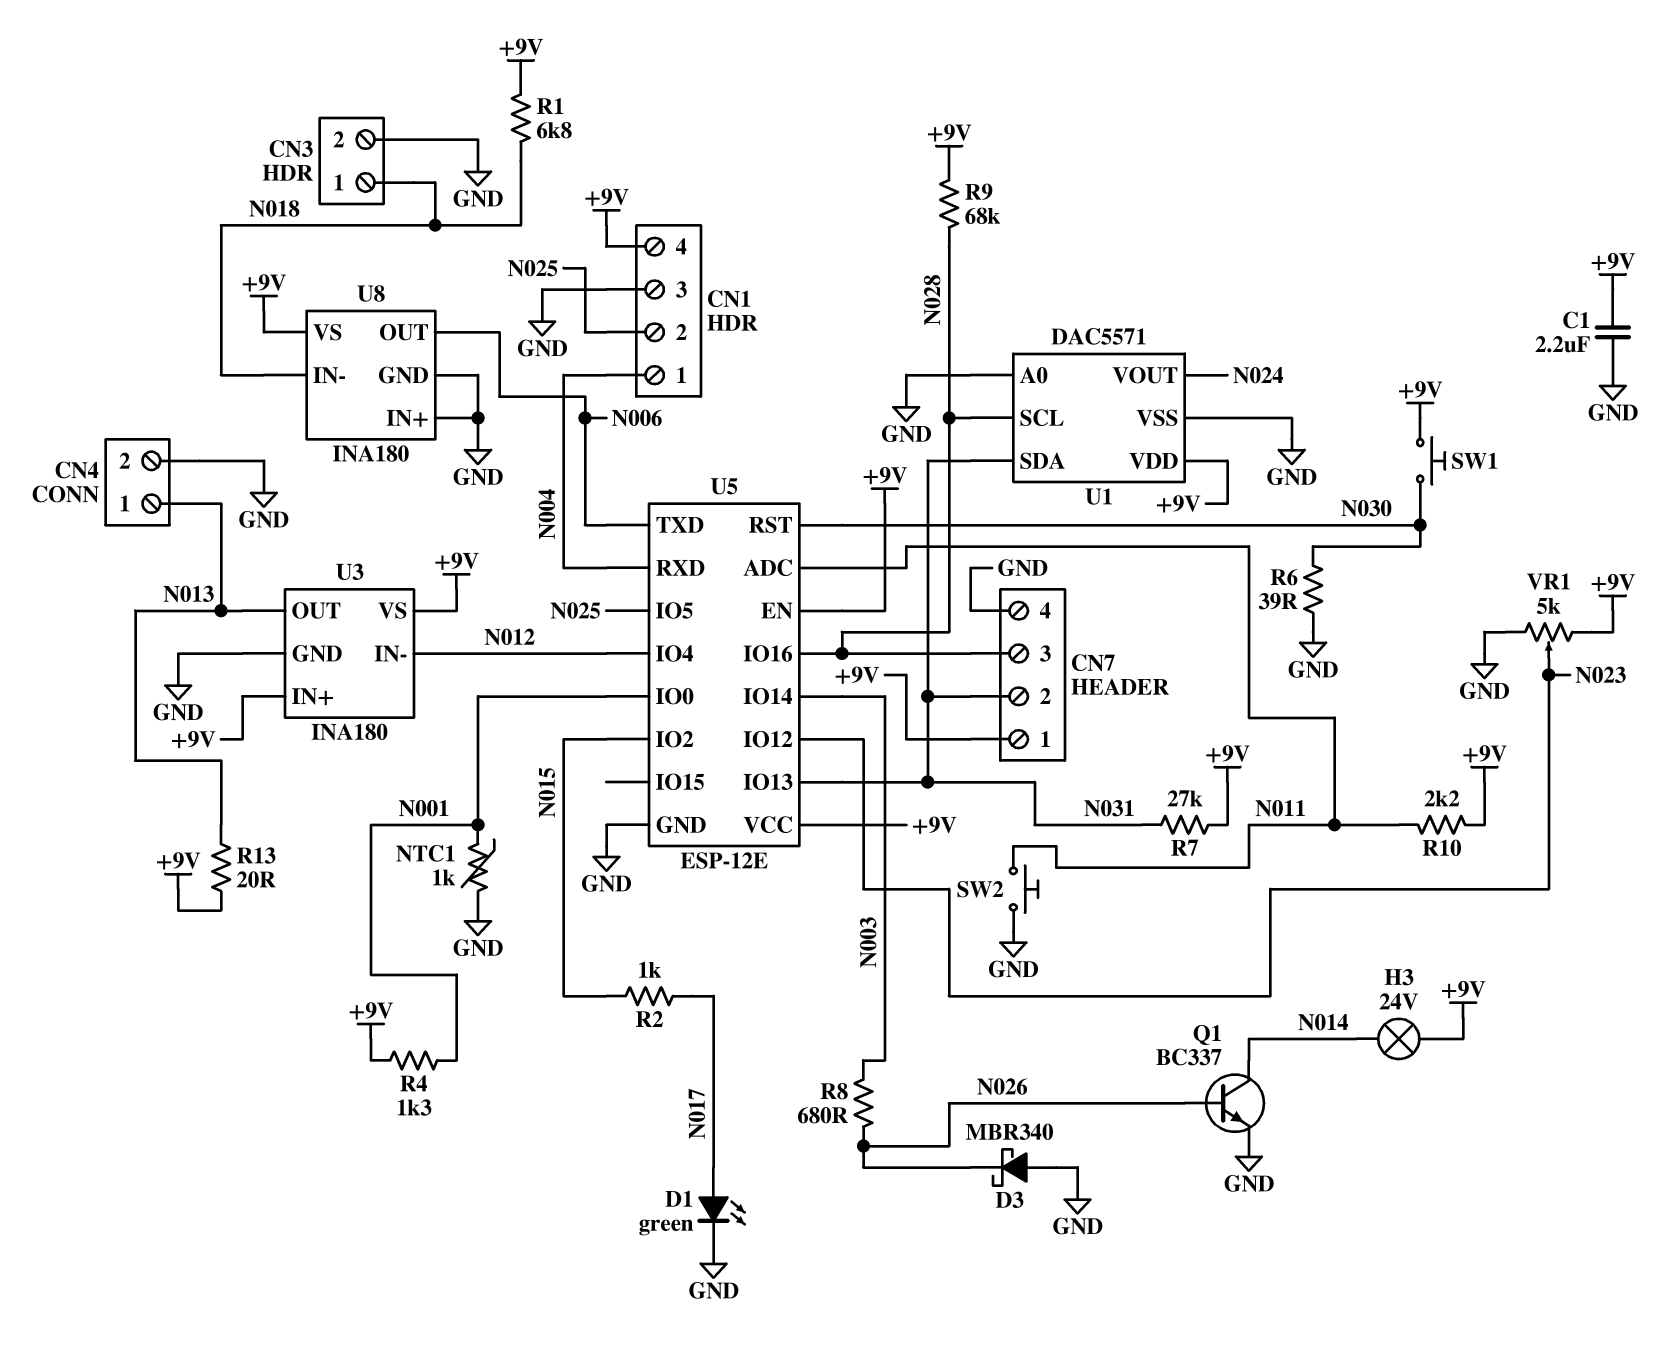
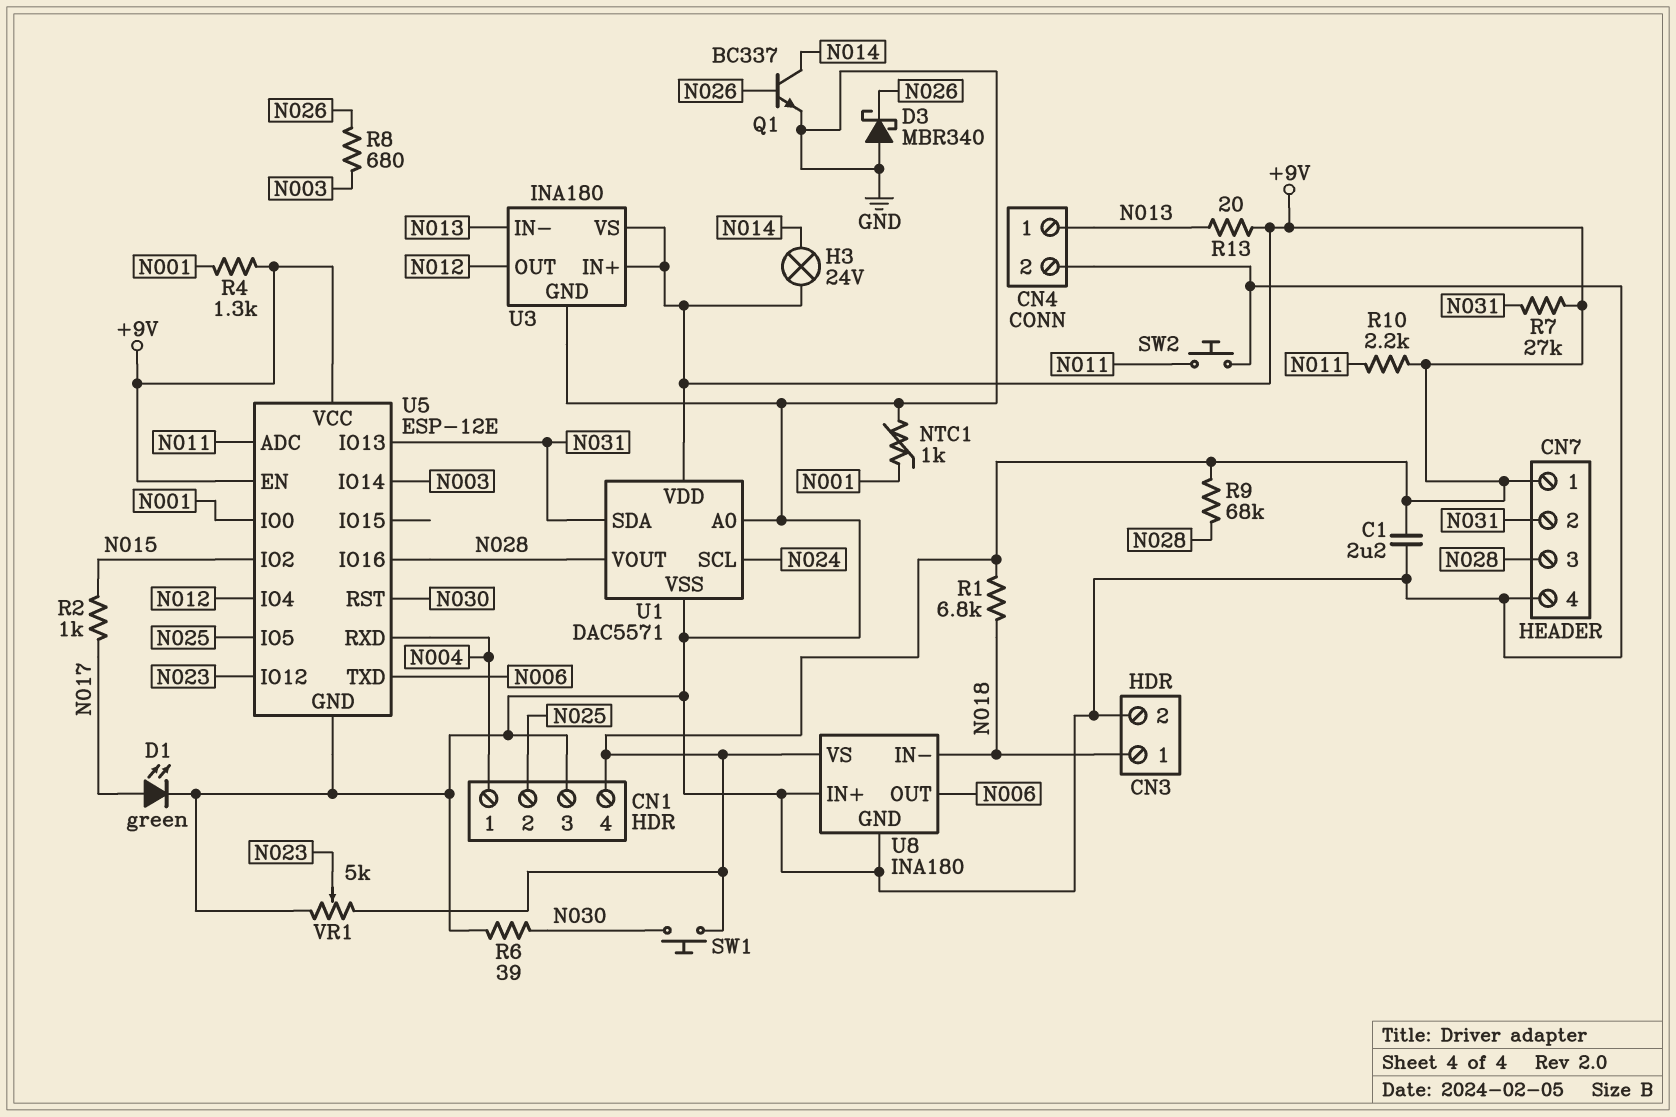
U1 pin SCL: N028 -> N024
U1 pin VOUT: N024 -> N028
U3 pin IN-: N012 -> N013
U3 pin OUT: N013 -> N012

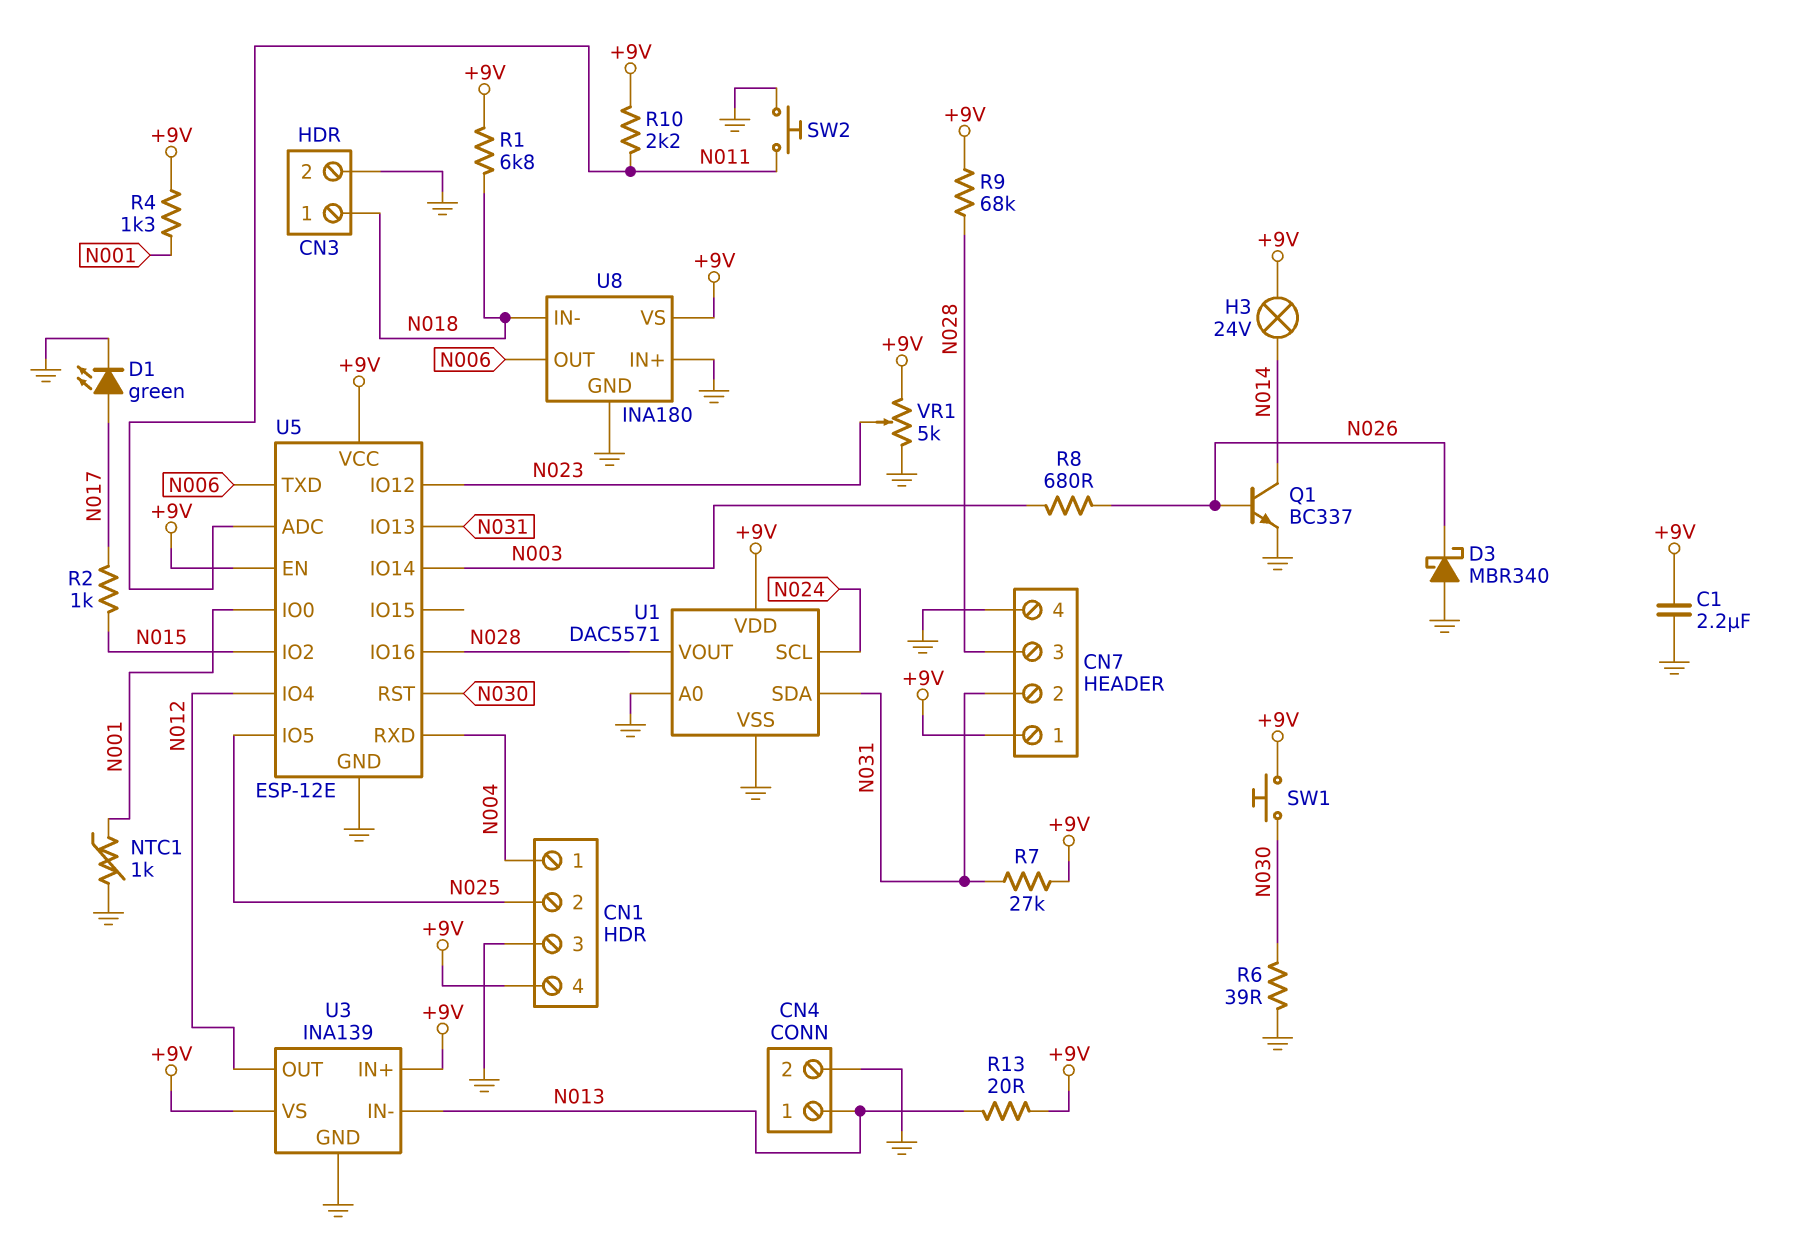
U3: INA180 -> INA139

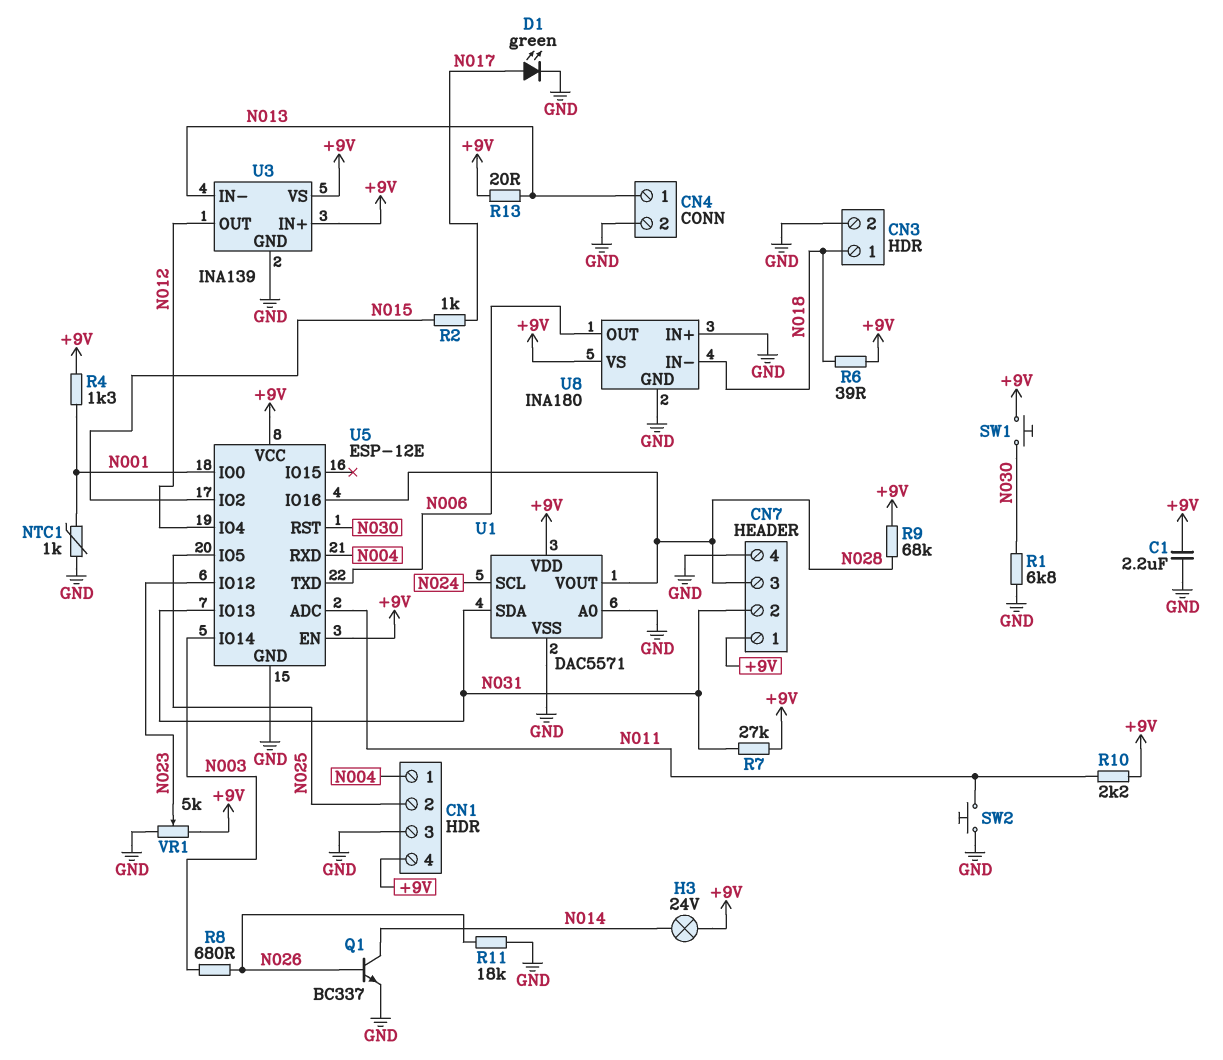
D3: schottky MBR340 (A GND, K N026) -> none
R1: 6.8k (+9V, N018) -> 6.8k (GND, N030)
R6: 39 (GND, N030) -> 39 (+9V, N018)
R11: none -> 18k (GND, N026)

